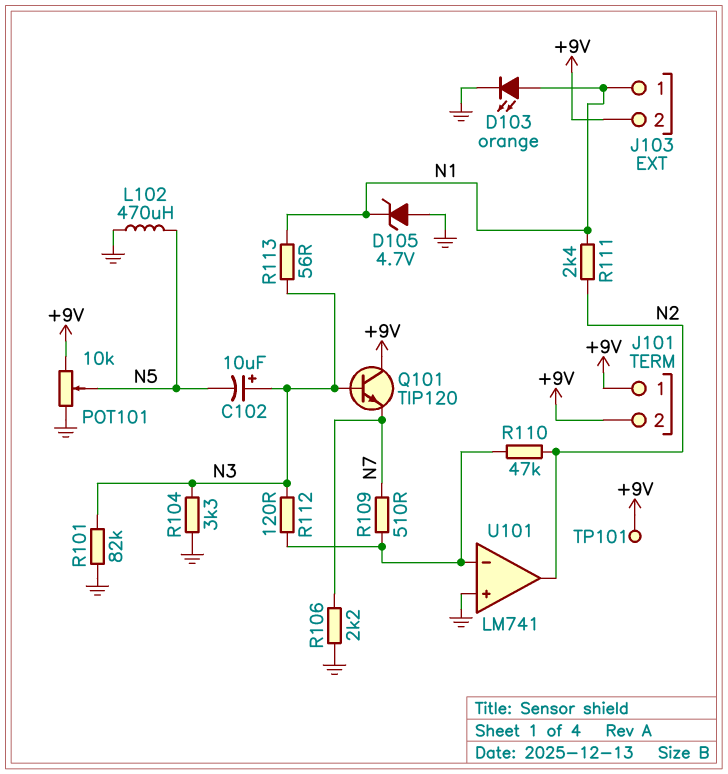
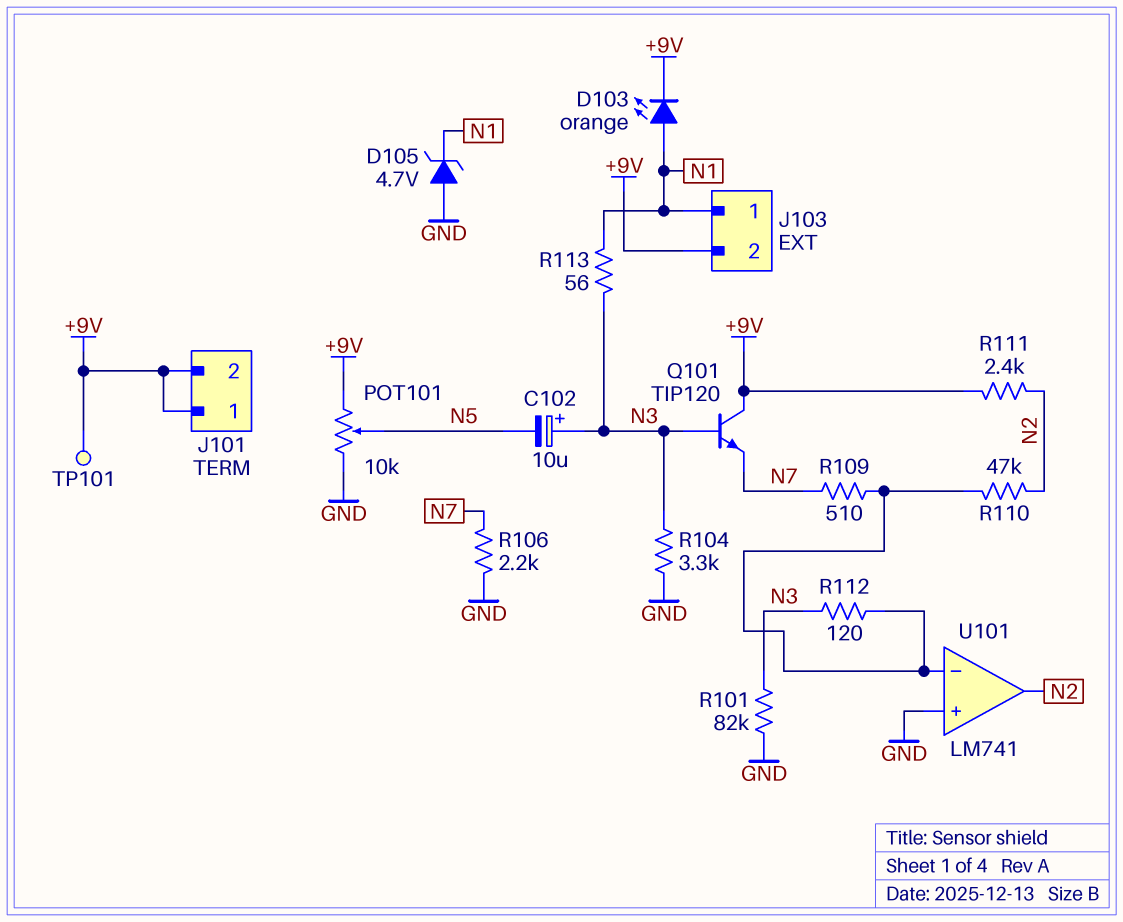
D103: LED orange (A N1, K GND) -> LED orange (A N1, K +9V)
L102: 470uH (GND, N5) -> none
R111: 2.4k (N1, N2) -> 2.4k (+9V, N2)

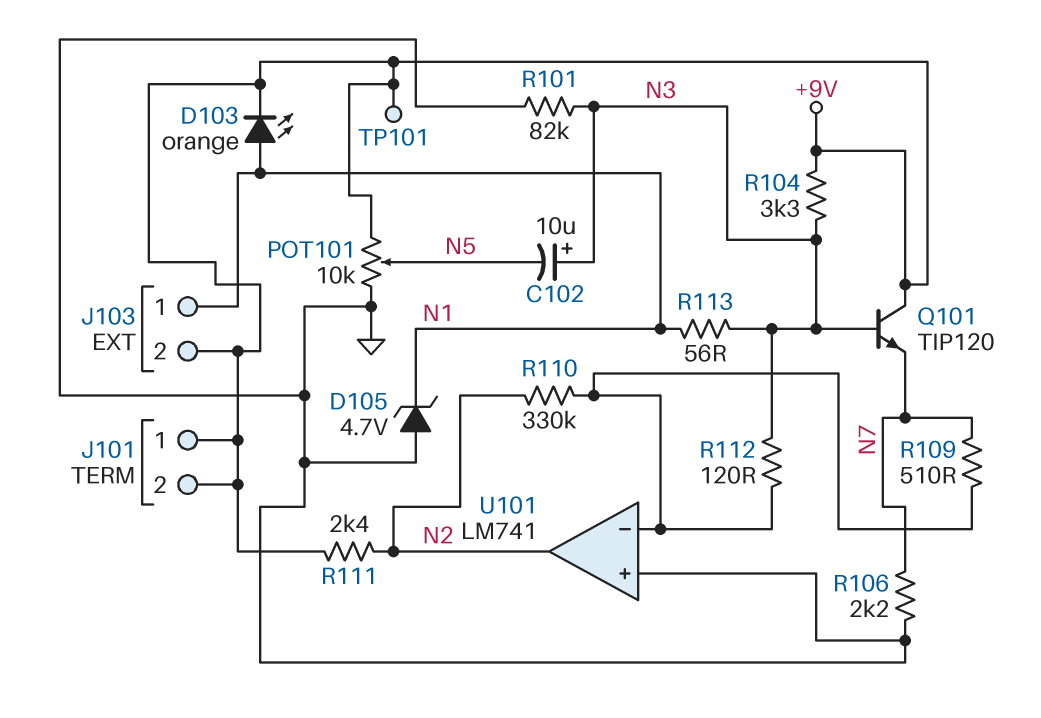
R104: 3.3k (GND, N3) -> 3.3k (+9V, N3)
R110: 47k (N2, U101/in-) -> 330k (N2, U101/in-)

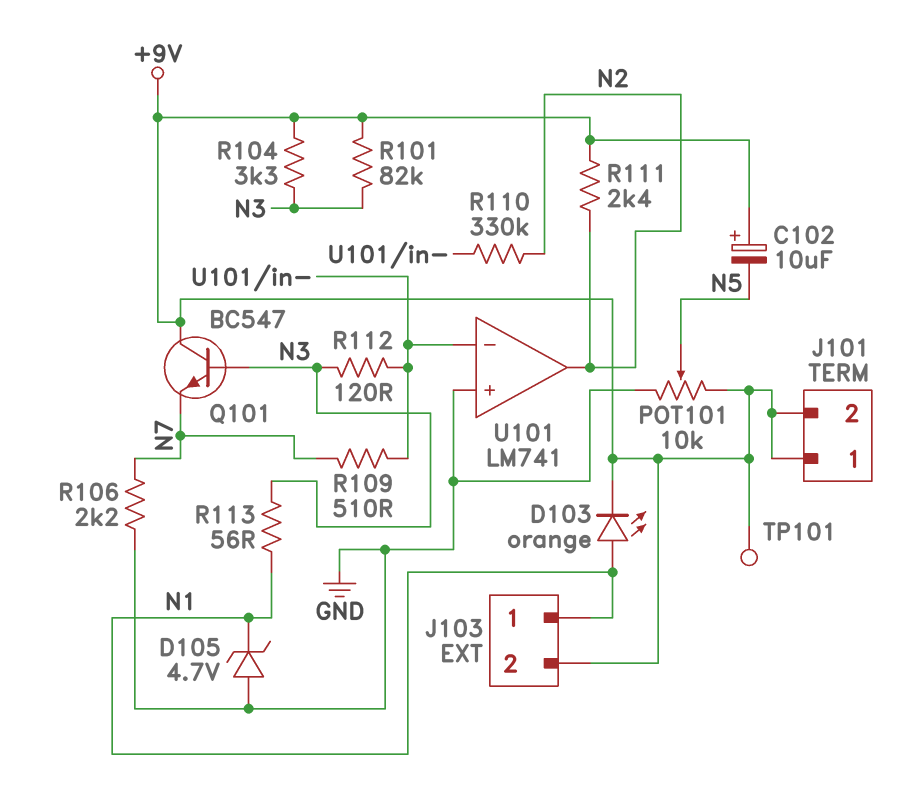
C102: 10uF (plus N3, minus N5) -> 10uF (plus +9V, minus N5)
Q101: NPN TIP120 (B N3, C +9V, E N7) -> NPN BC547 (B N3, C +9V, E N7)
R101: 82k (GND, N3) -> 82k (+9V, N3)

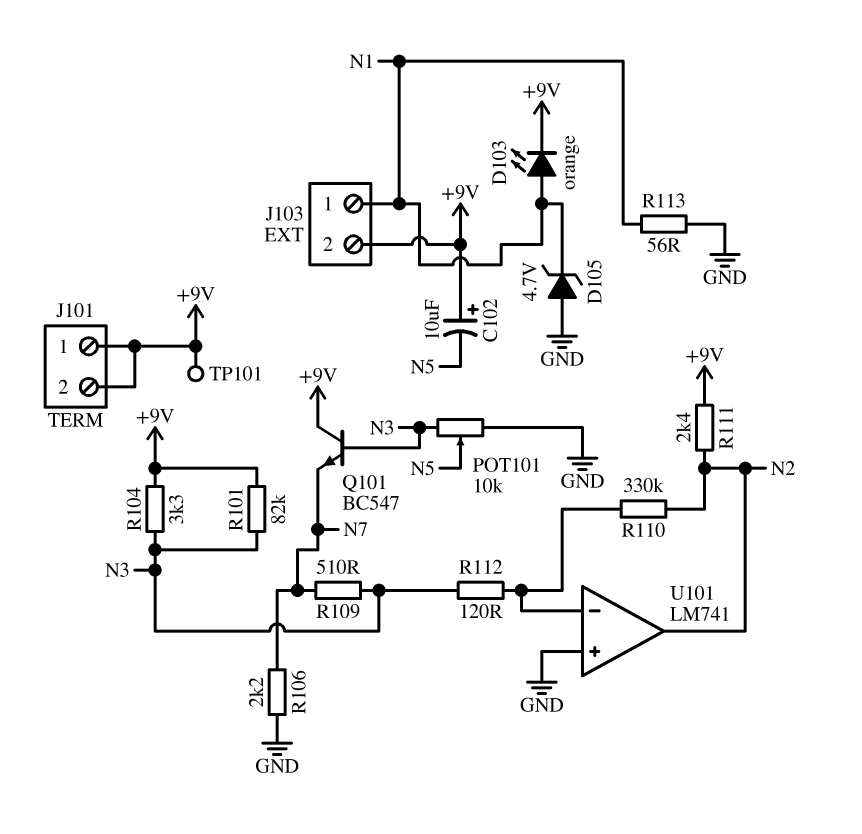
POT101: 10k (+9V, GND, wiper N5) -> 10k (GND, N3, wiper N5)
R109: 510 (N7, U101/in-) -> 510 (N3, N7)
R113: 56 (N1, N3) -> 56 (GND, N1)

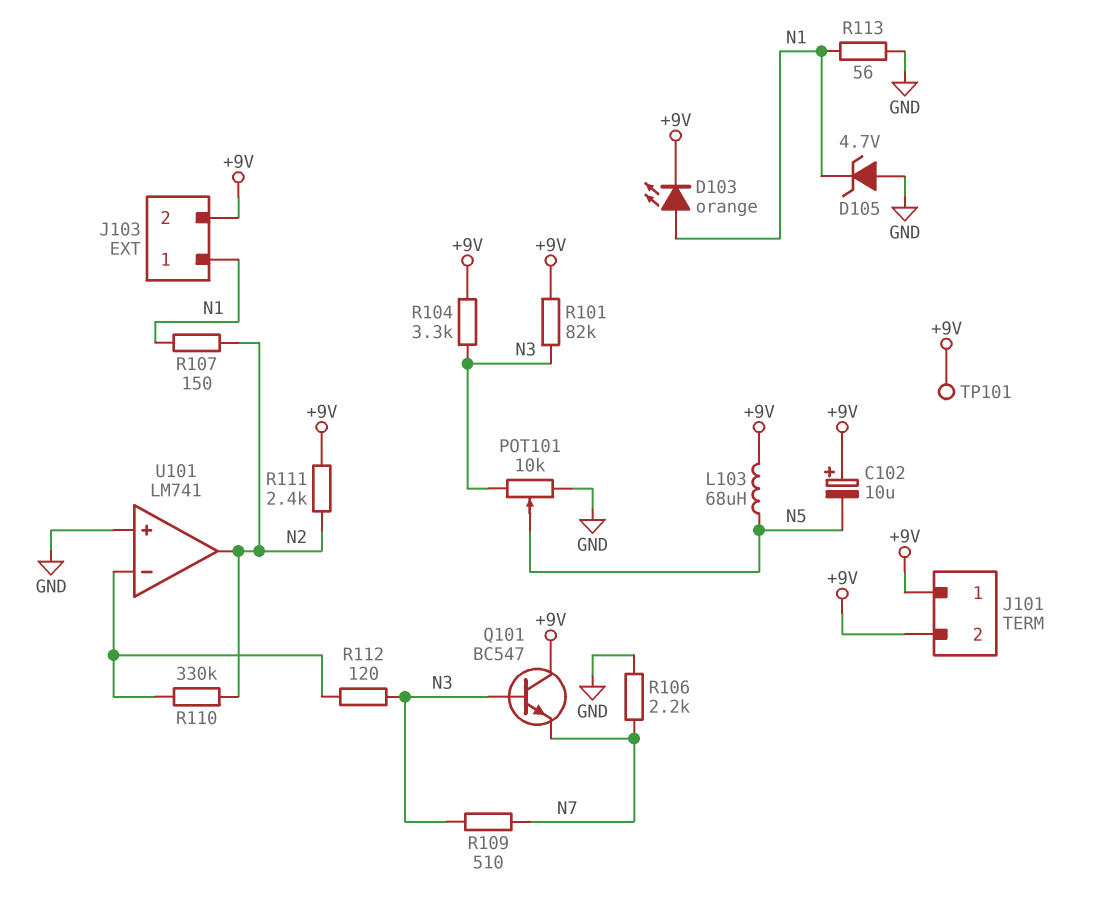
L103: none -> 68uH (+9V, N5)
R107: none -> 150 (N1, N2)

